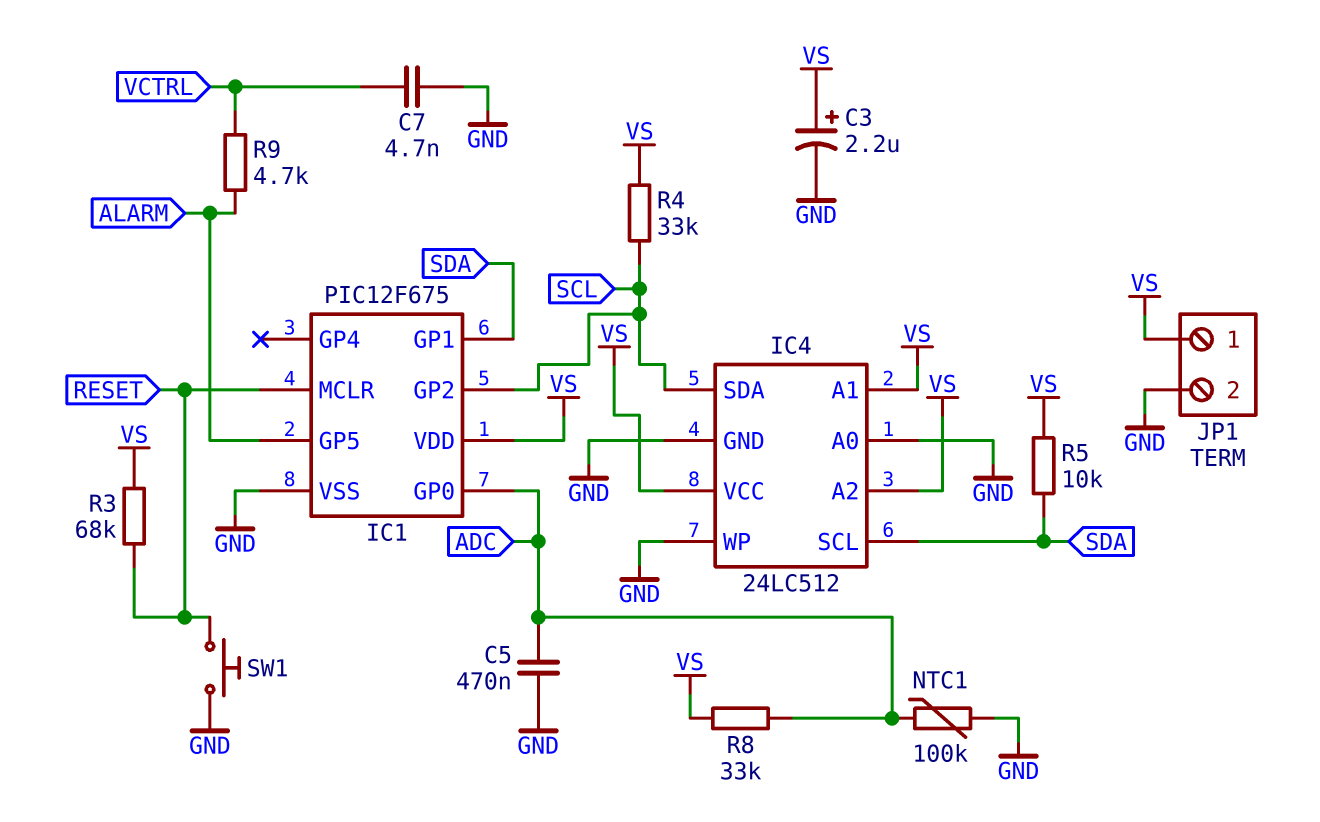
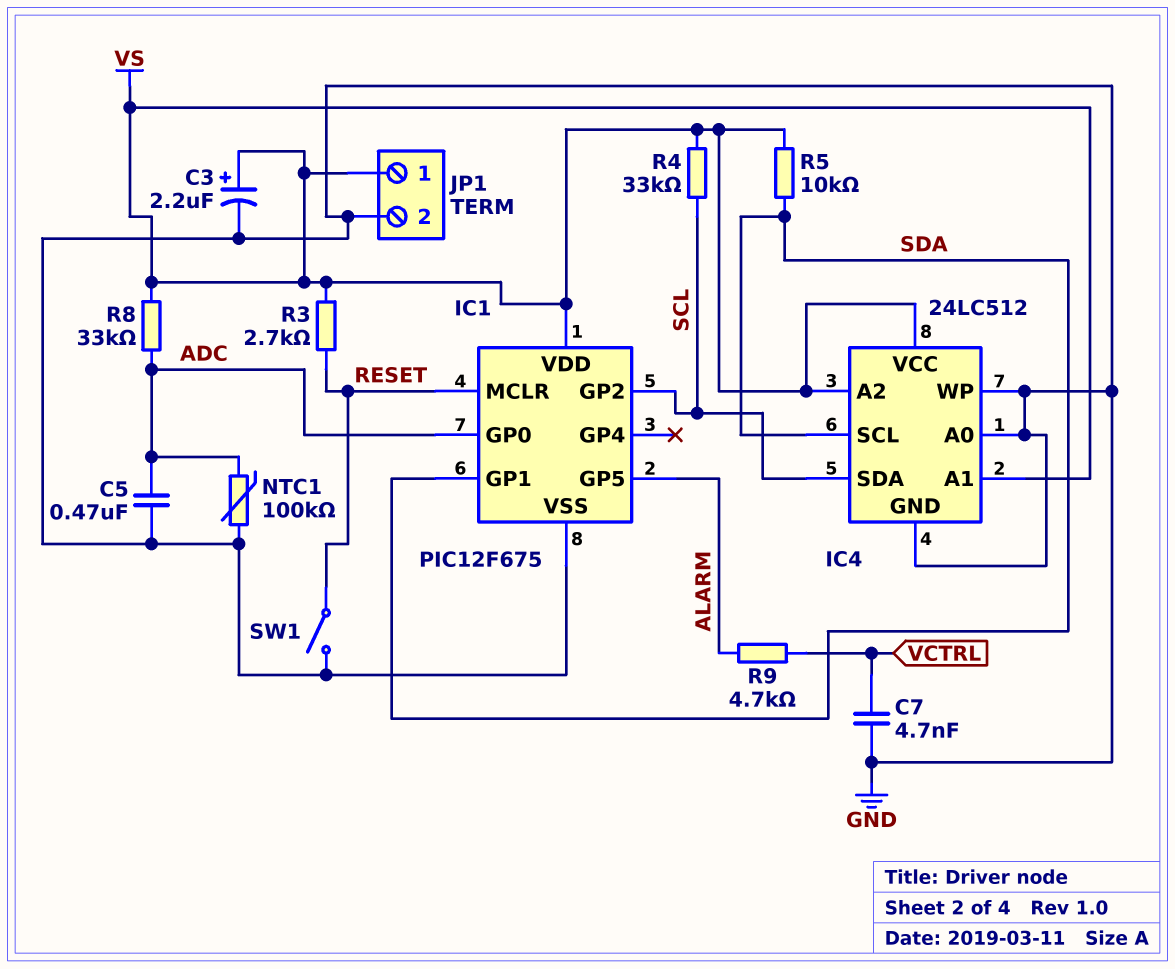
R3: 68k (RESET, VS) -> 2.7k (RESET, VS)
SW1: button (GND, RESET) -> switch (GND, RESET)

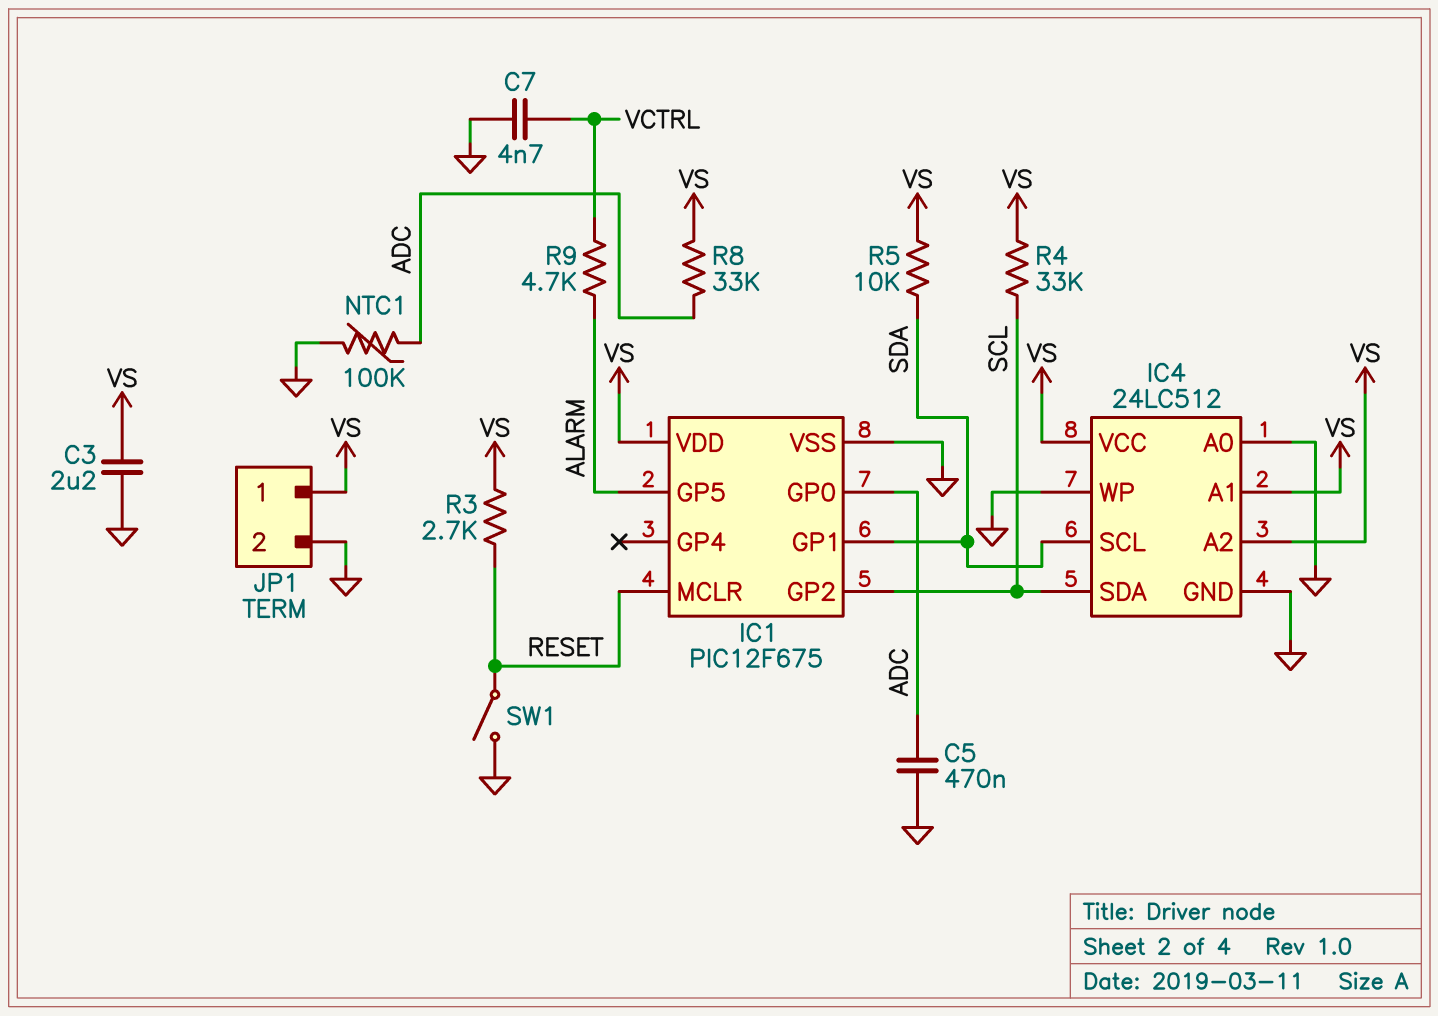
C3: 2.2uF (plus VS, minus GND) -> 2.2uF (GND, VS)

